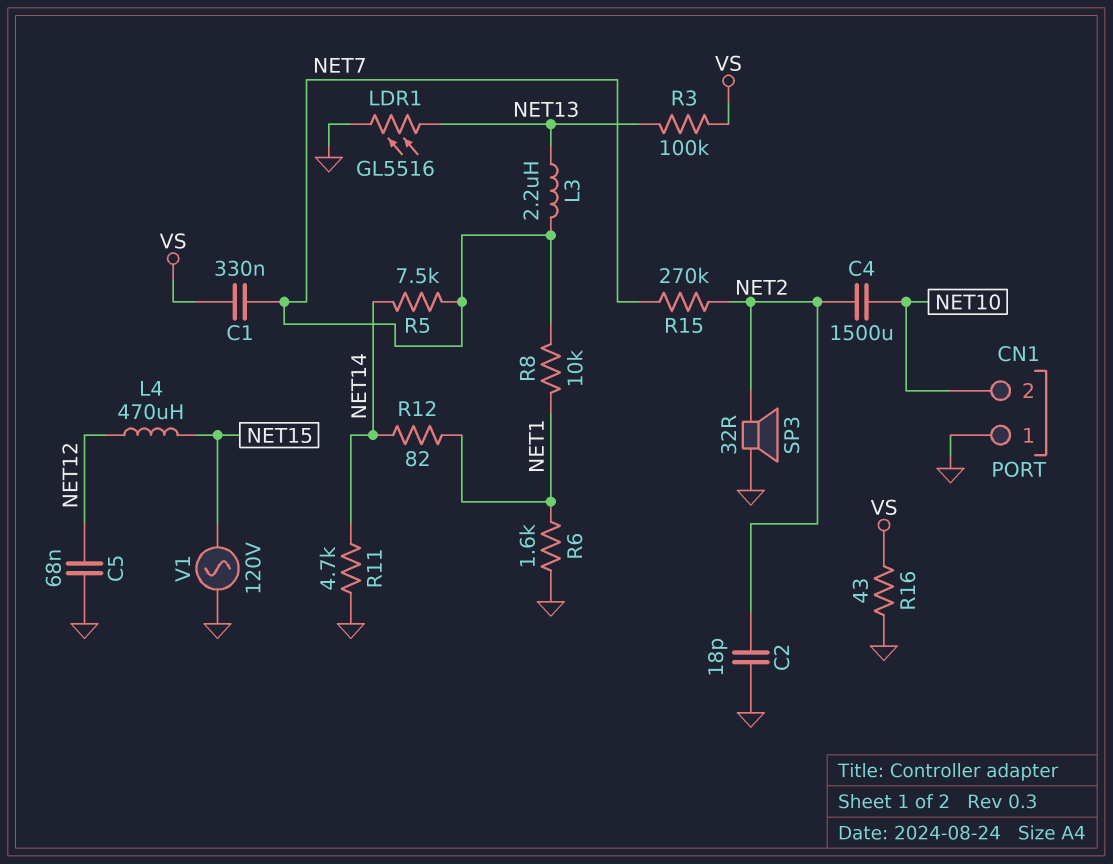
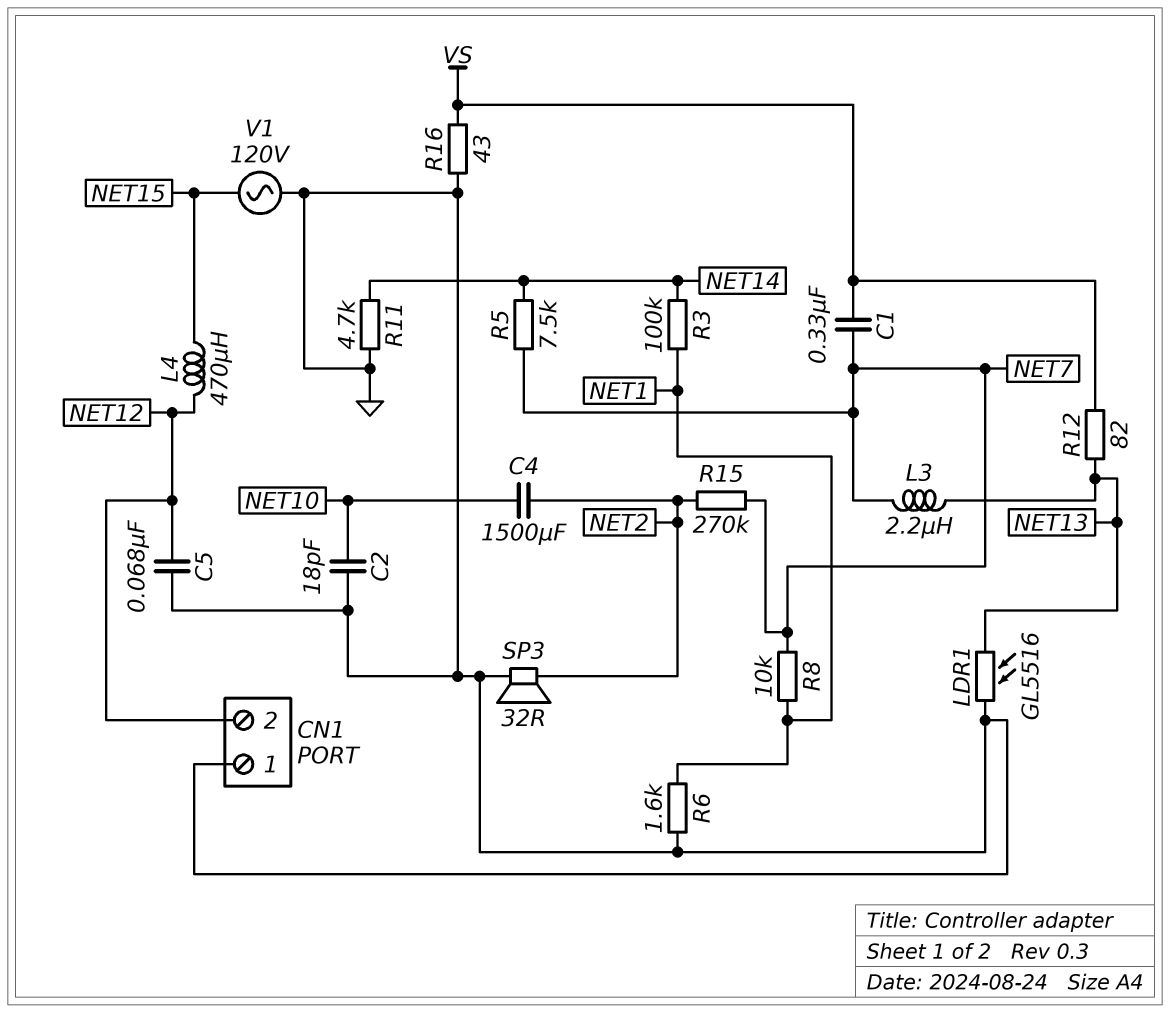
C2: 18pF (GND, NET2) -> 18pF (GND, NET10)
CN1 pin 2: NET10 -> NET12
R3: 100k (NET13, VS) -> 100k (NET1, NET14)
R12: 82 (NET1, NET14) -> 82 (NET13, VS)

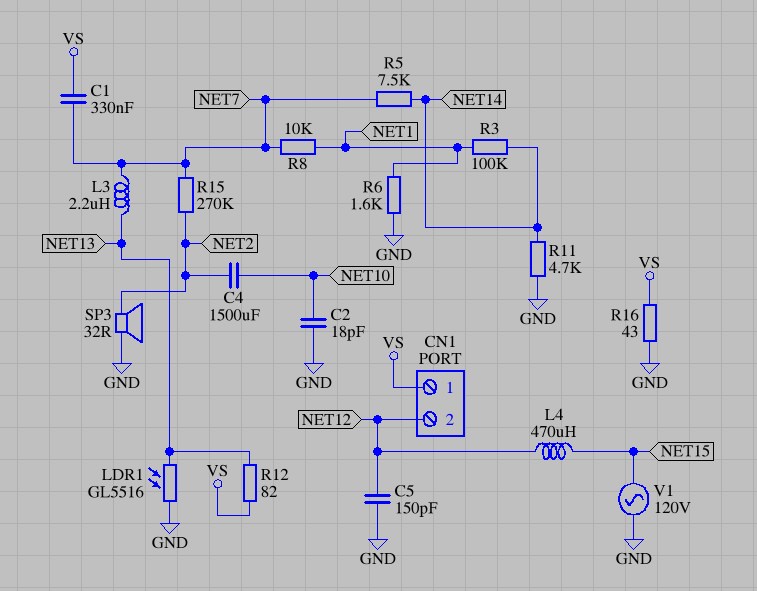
C5: 68nF (GND, NET12) -> 150pF (GND, NET12)
CN1 pin 1: GND -> VS

